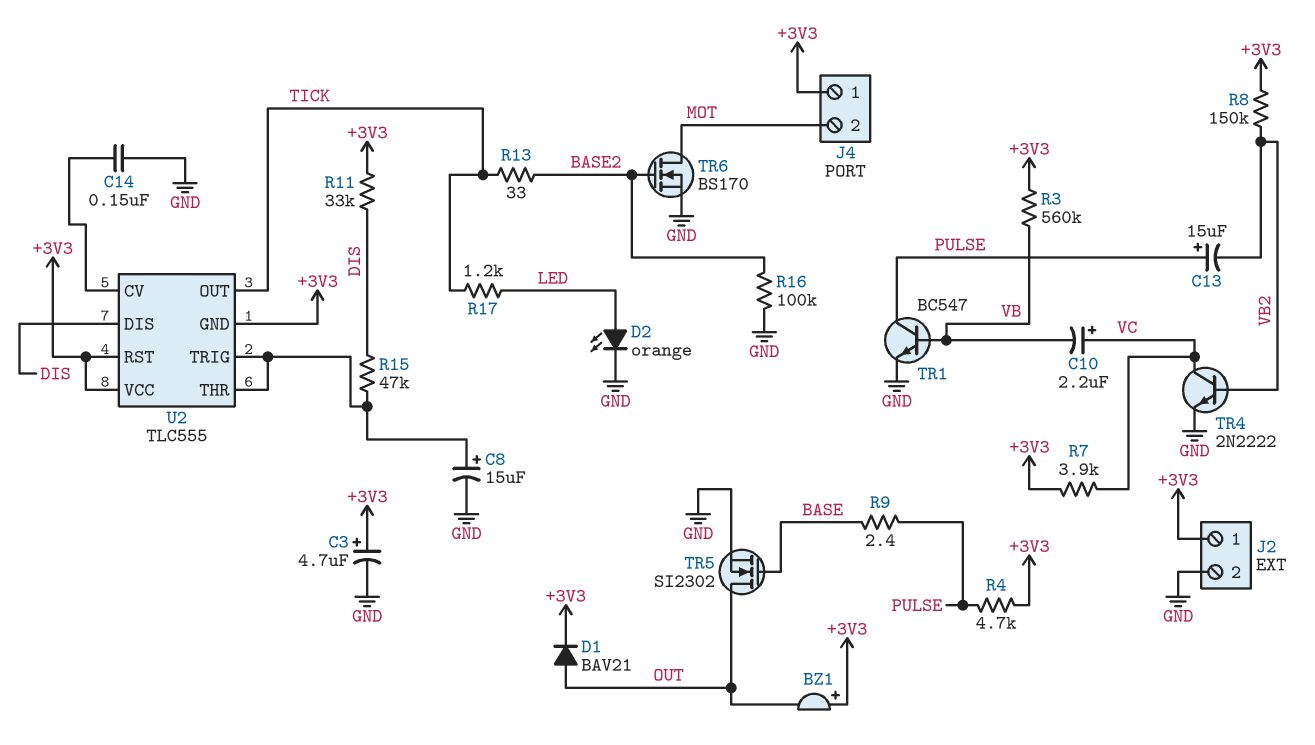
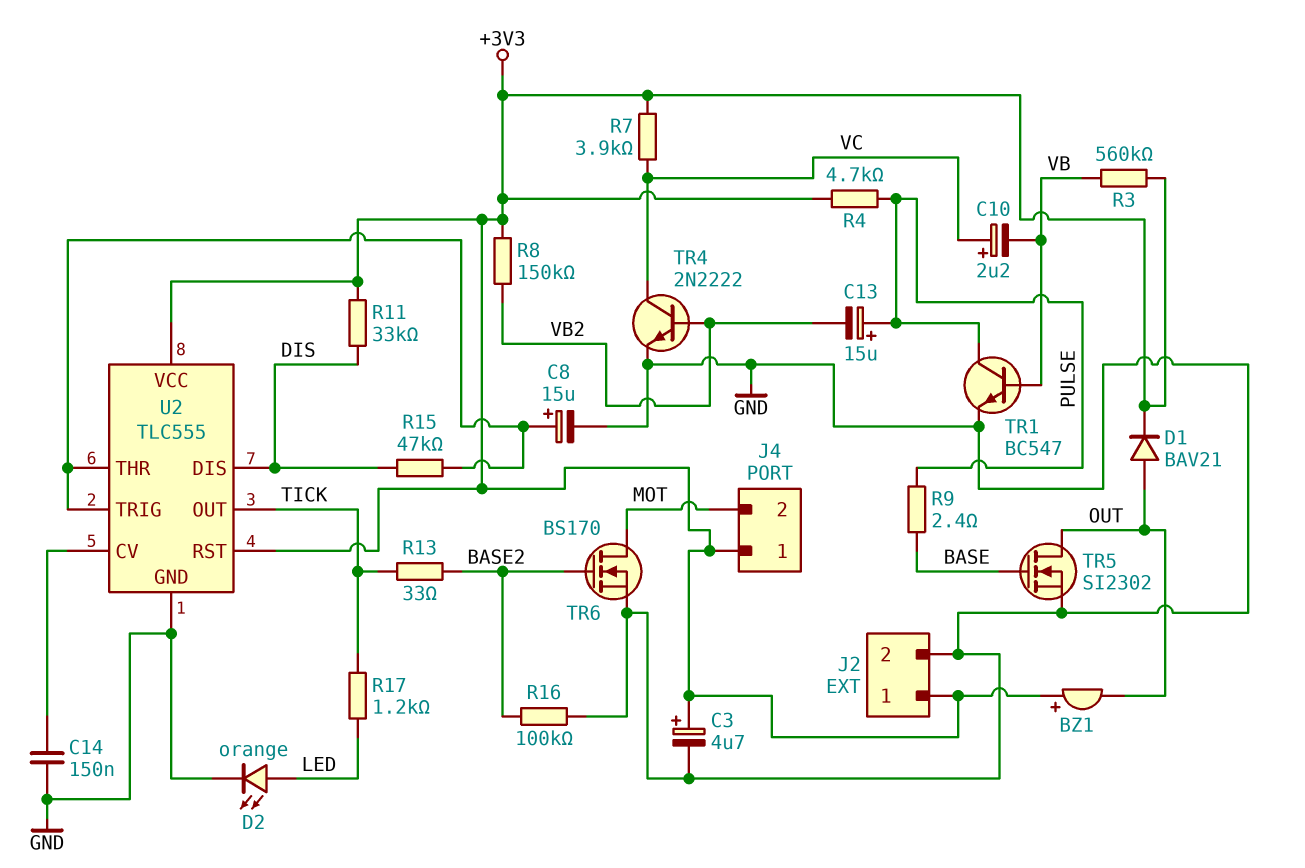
U2 pin GND: +3V3 -> GND

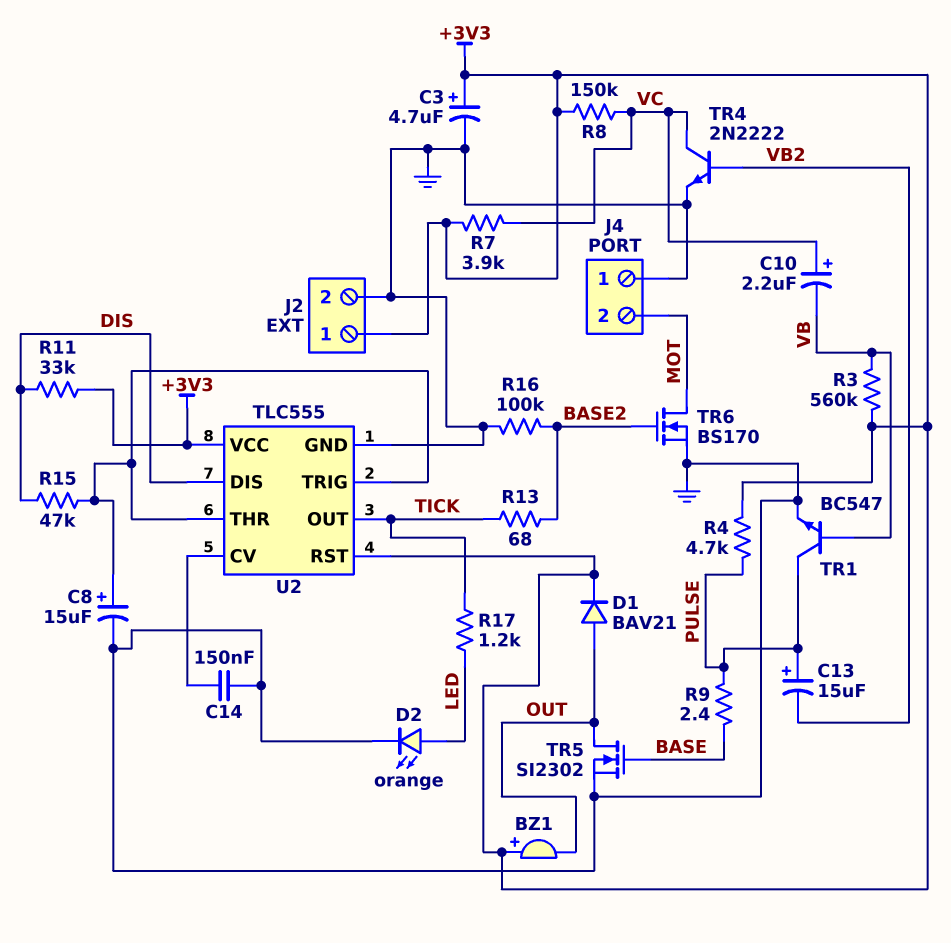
J4 pin 1: +3V3 -> GND
R8: 150k (+3V3, VB2) -> 150k (+3V3, VC)
R13: 33 (BASE2, TICK) -> 68 (BASE2, TICK)

